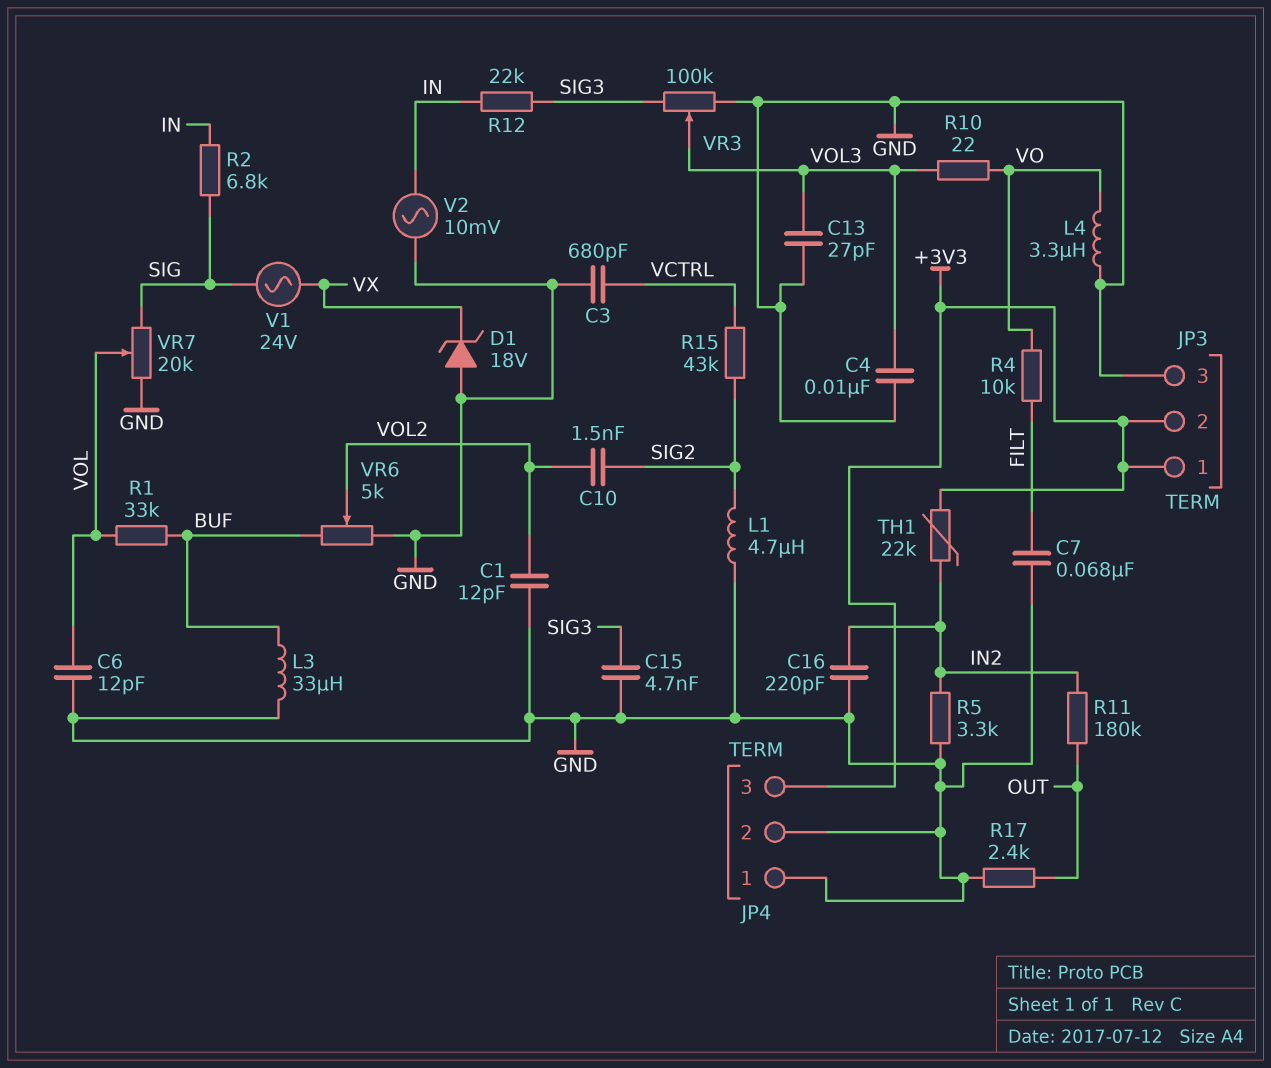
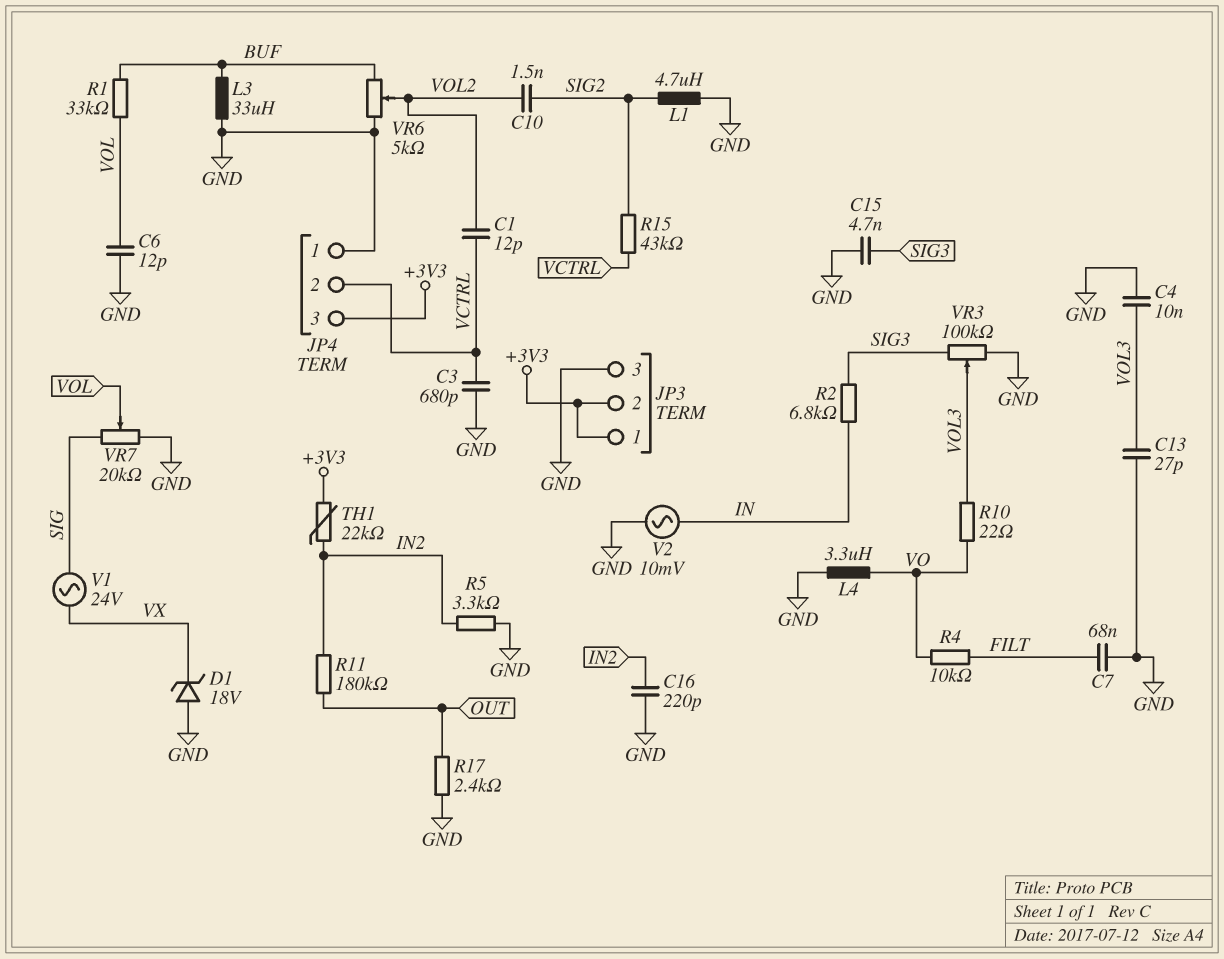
C1: 12pF (GND, VOL2) -> 12pF (VCTRL, VOL2)
JP4 pin 2: GND -> VCTRL
R2: 6.8k (IN, SIG) -> 6.8k (IN, SIG3)
R12: 22k (IN, SIG3) -> none

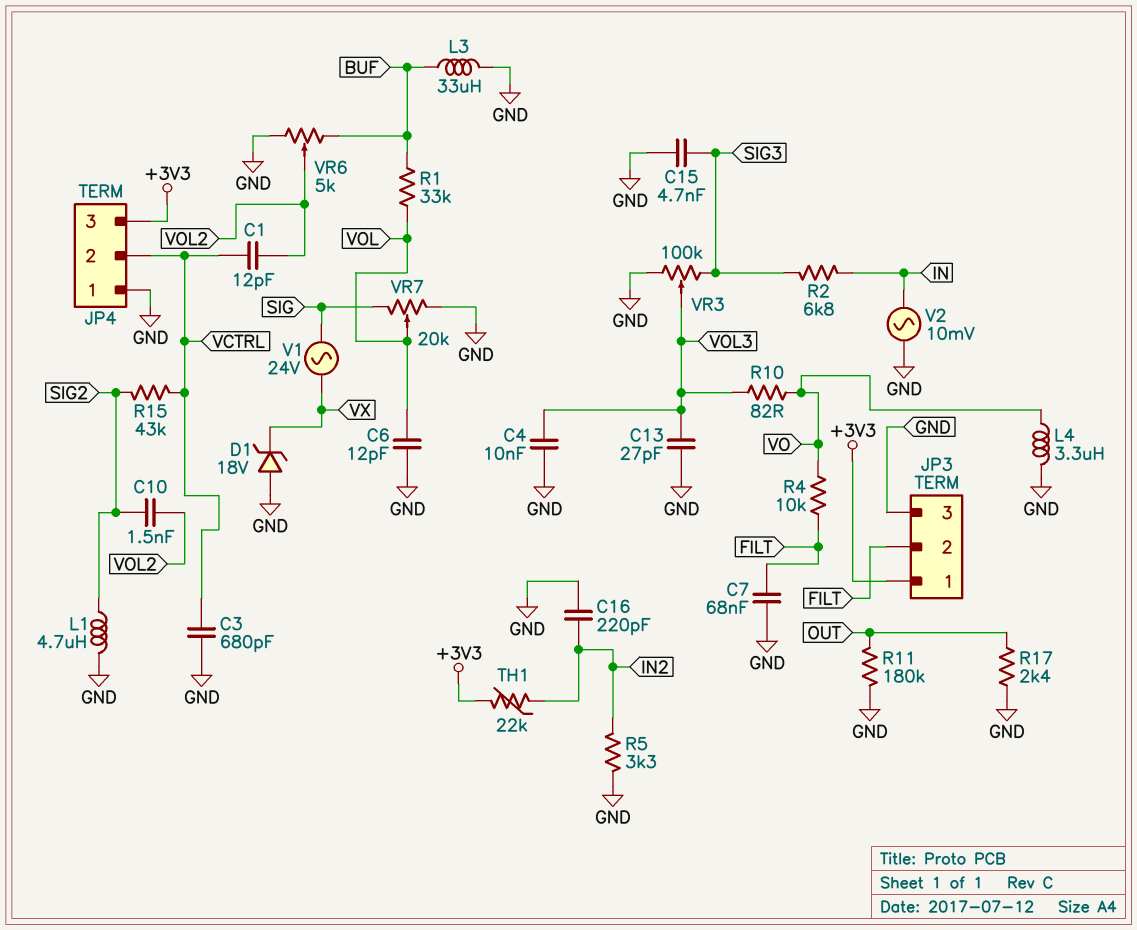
JP3 pin 2: +3V3 -> FILT
R10: 22 (VO, VOL3) -> 82 (VO, VOL3)
R11: 180k (IN2, OUT) -> 180k (GND, OUT)

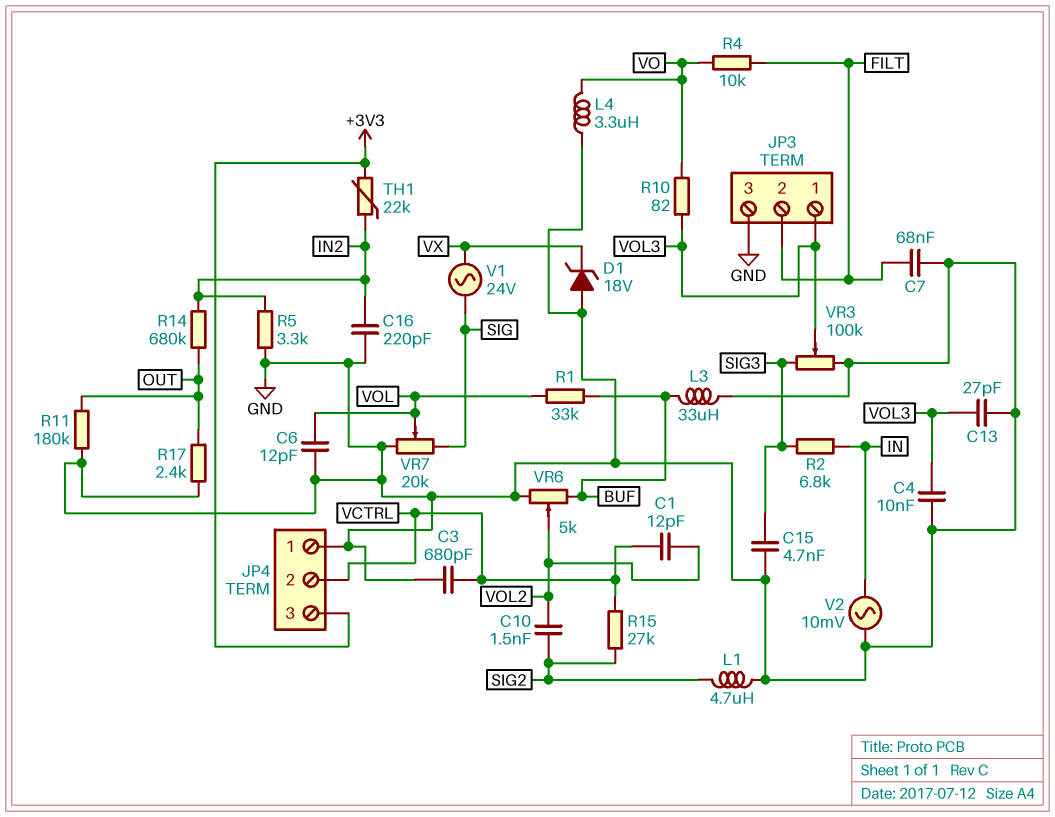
JP3 pin 1: +3V3 -> VOL3
R14: none -> 680k (IN2, OUT)
R15: 43k (SIG2, VCTRL) -> 27k (SIG2, VCTRL)

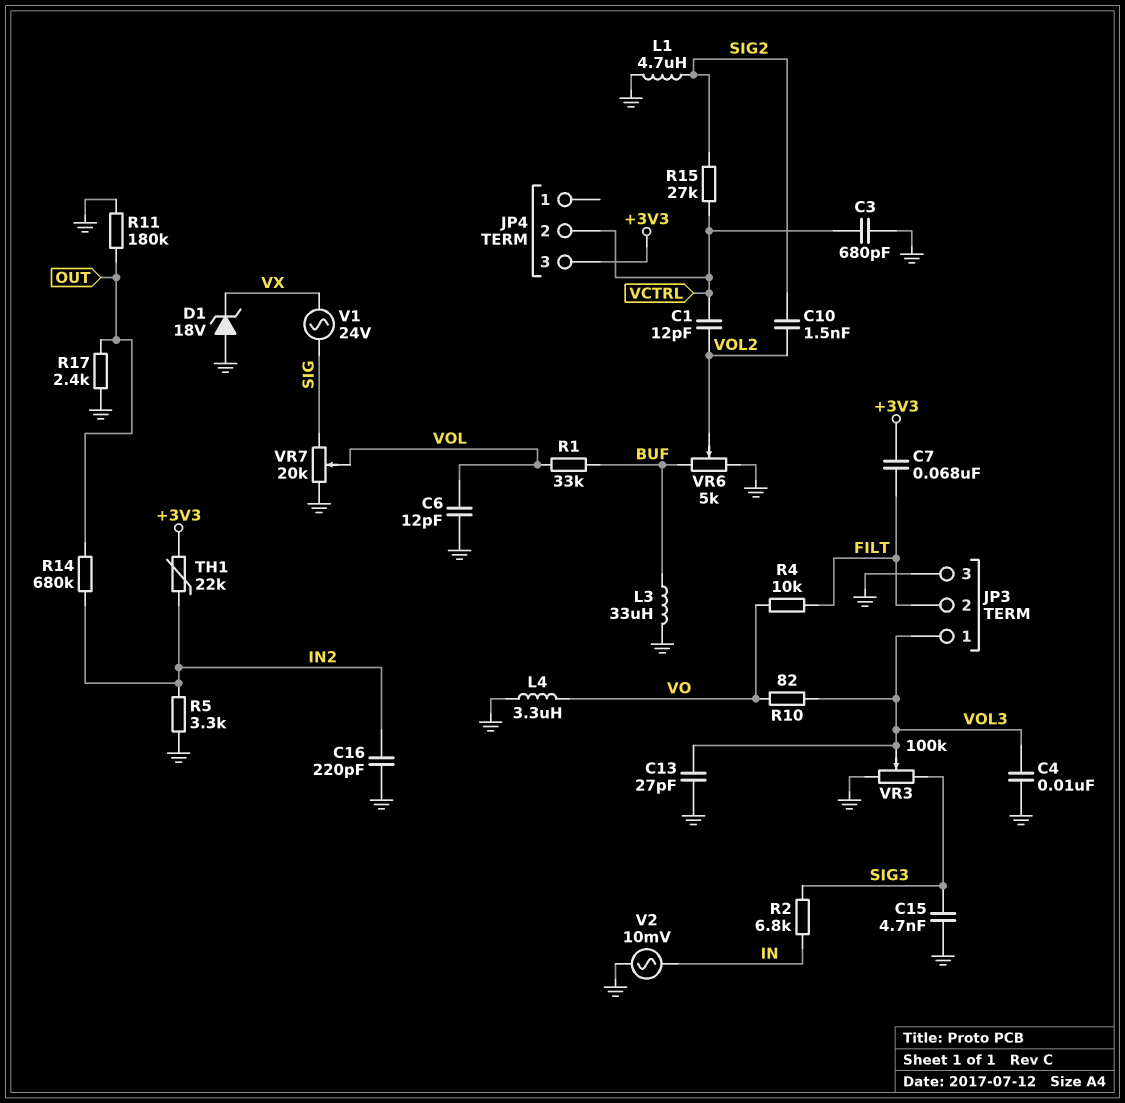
C7: 68nF (FILT, GND) -> 68nF (+3V3, FILT)
JP4 pin 1: GND -> none

